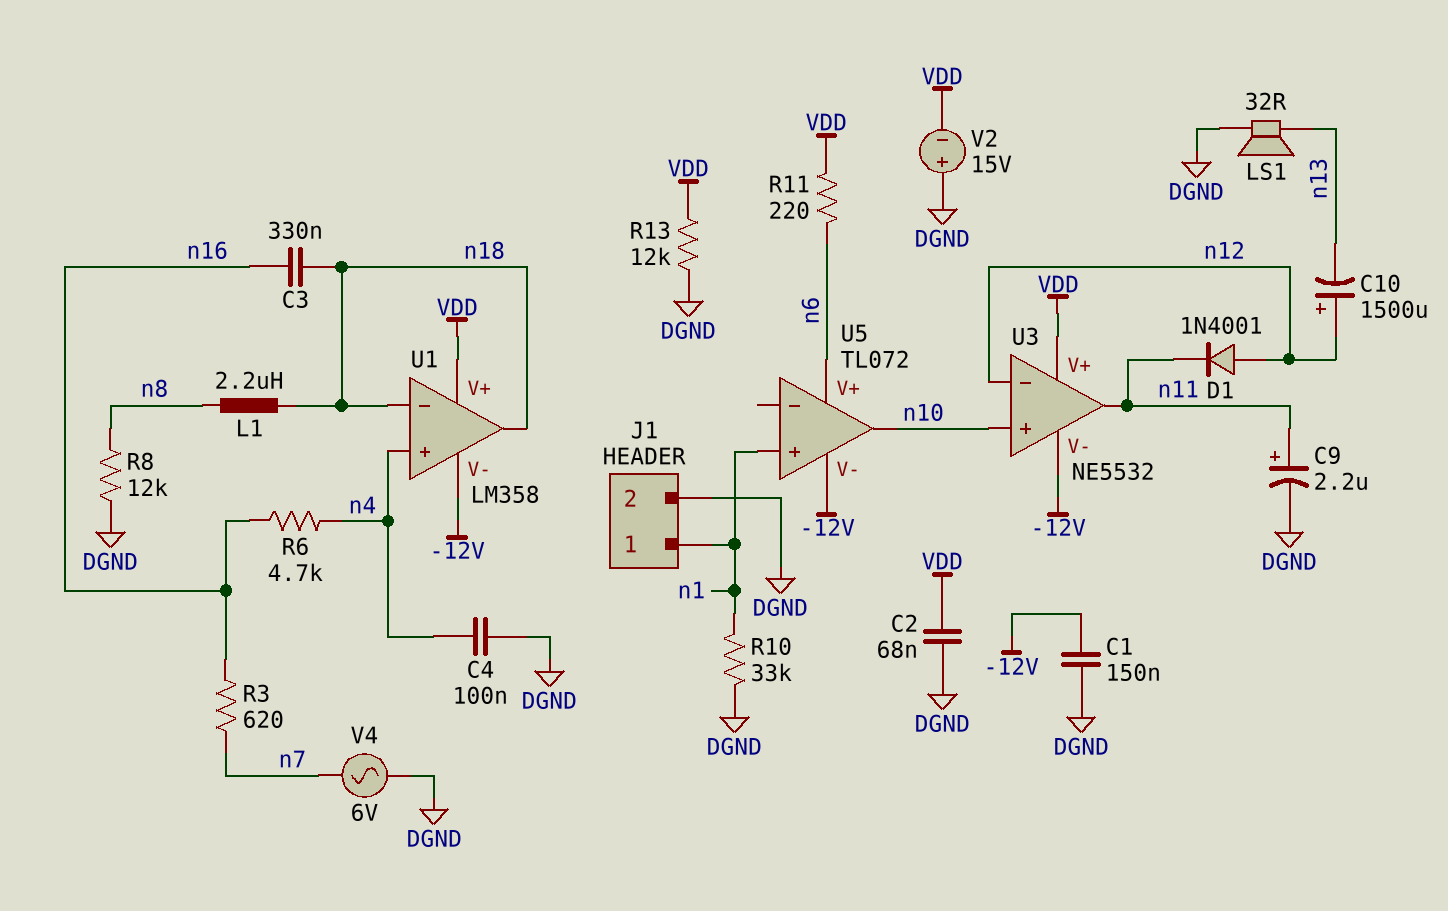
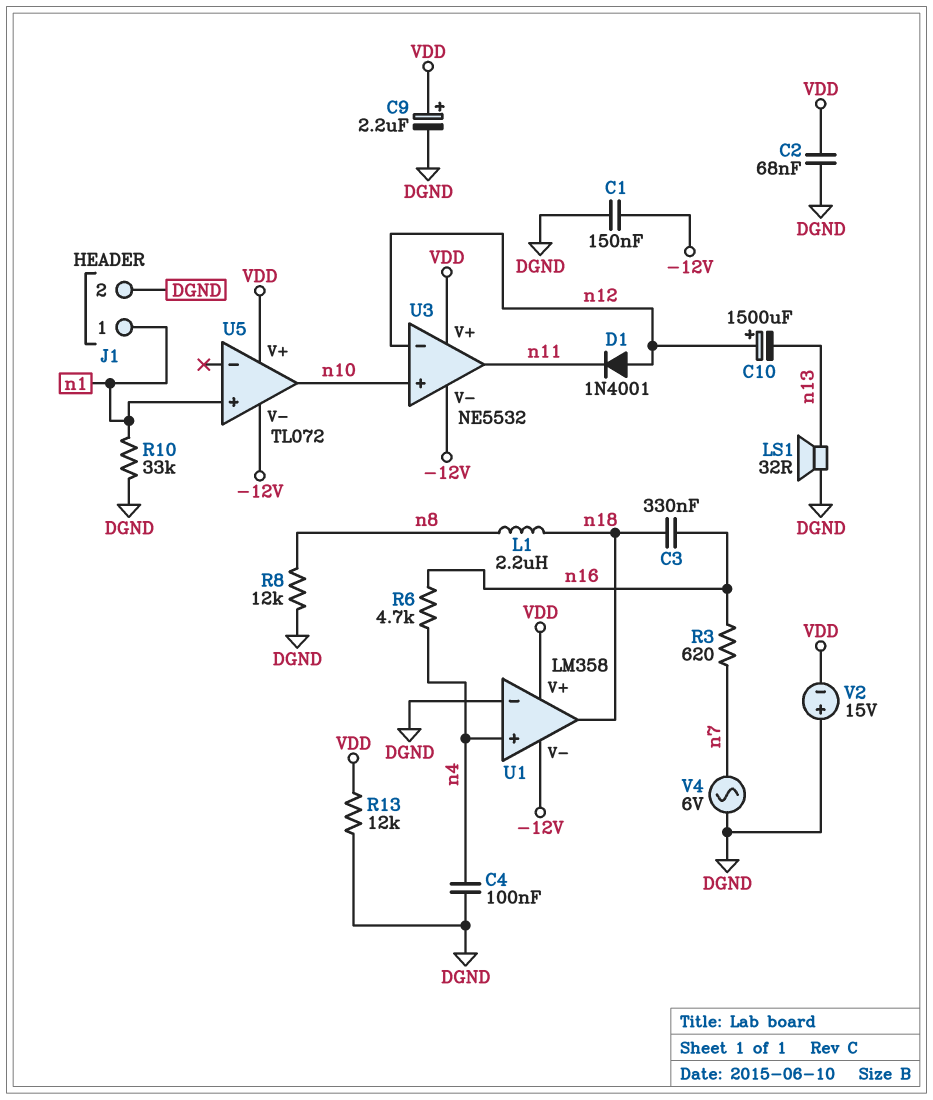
C9: 2.2uF (plus n11, minus DGND) -> 2.2uF (plus VDD, minus DGND)
R11: 220 (VDD, n6) -> none
U1 pin in-: n18 -> DGND
U5 pin V+: n6 -> VDD

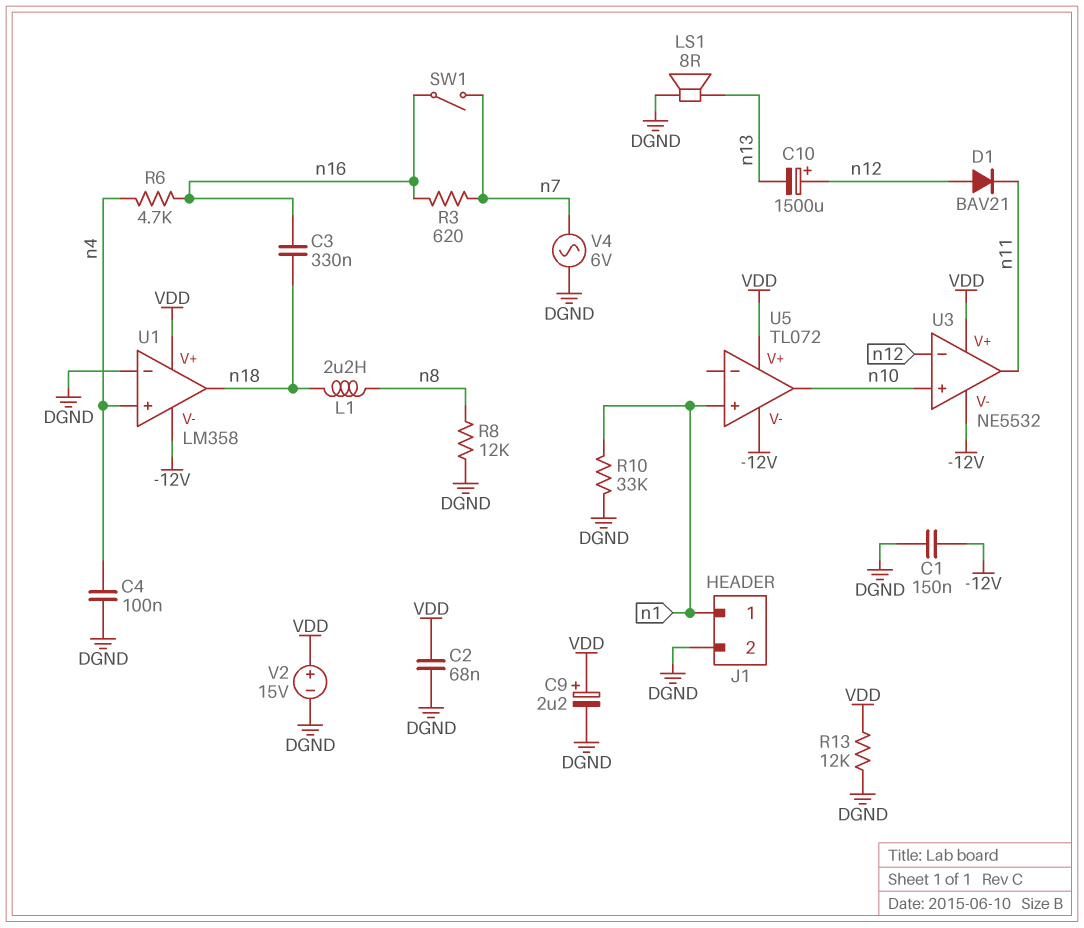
D1: diode 1N4001 (A n12, K n11) -> diode BAV21 (A n12, K n11)
LS1: speaker 32R (DGND, n13) -> speaker 8R (DGND, n13)
SW1: none -> switch (n7, n16)
V2: 15V (plus DGND, minus VDD) -> 15V (plus VDD, minus DGND)

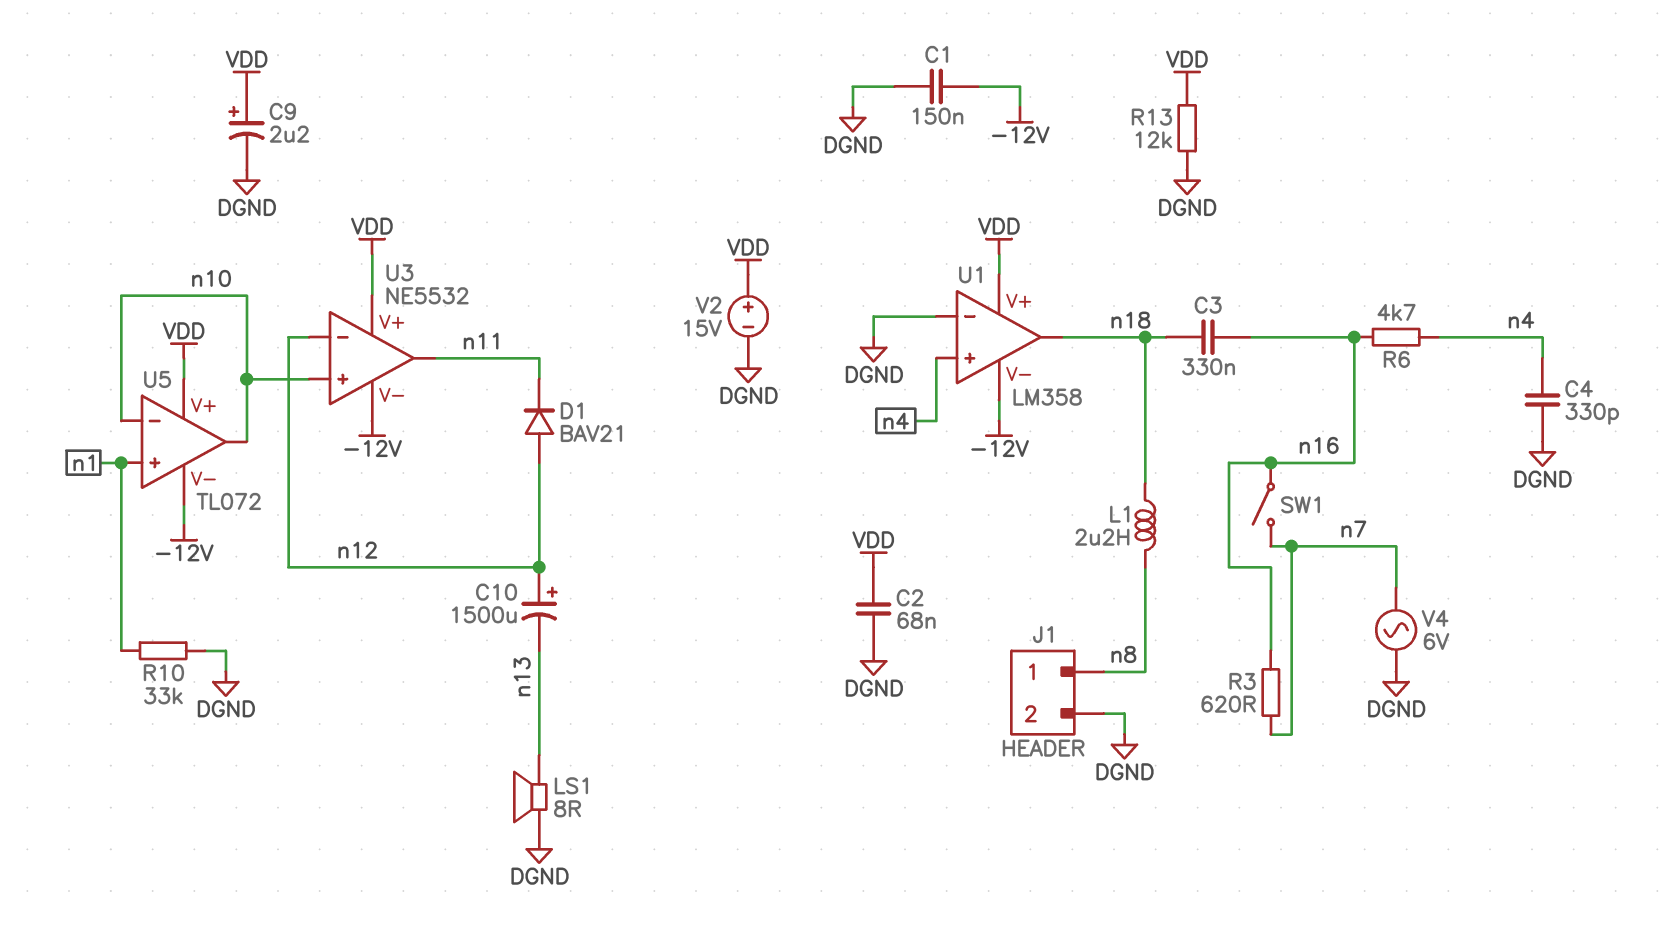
C4: 100nF (DGND, n4) -> 330pF (DGND, n4)
J1 pin 1: n1 -> n8
R8: 12k (DGND, n8) -> none
U5 pin in-: none -> n10

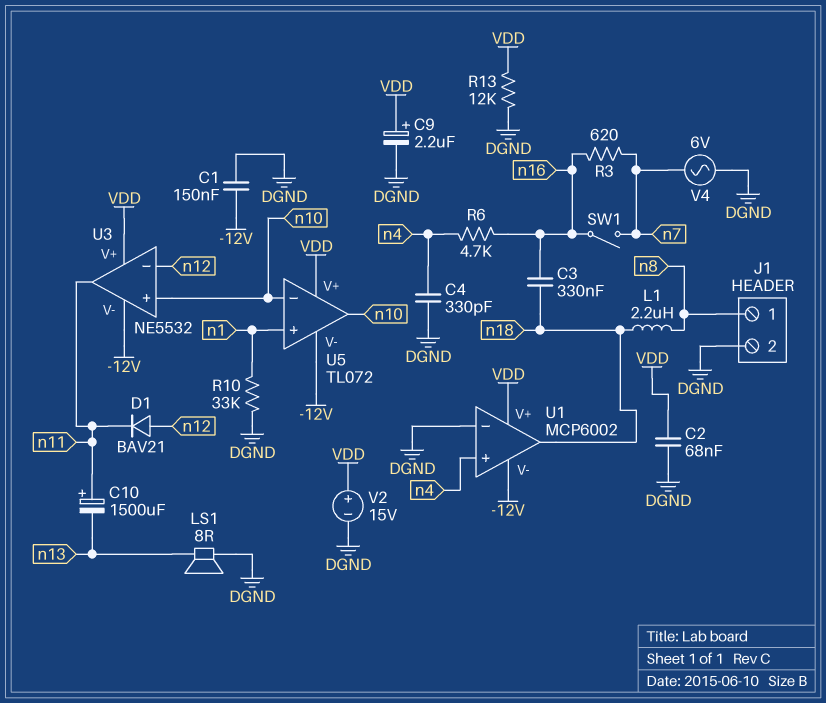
C10: 1500uF (plus n12, minus n13) -> 1500uF (plus n11, minus n13)
U1: LM358 -> MCP6002

